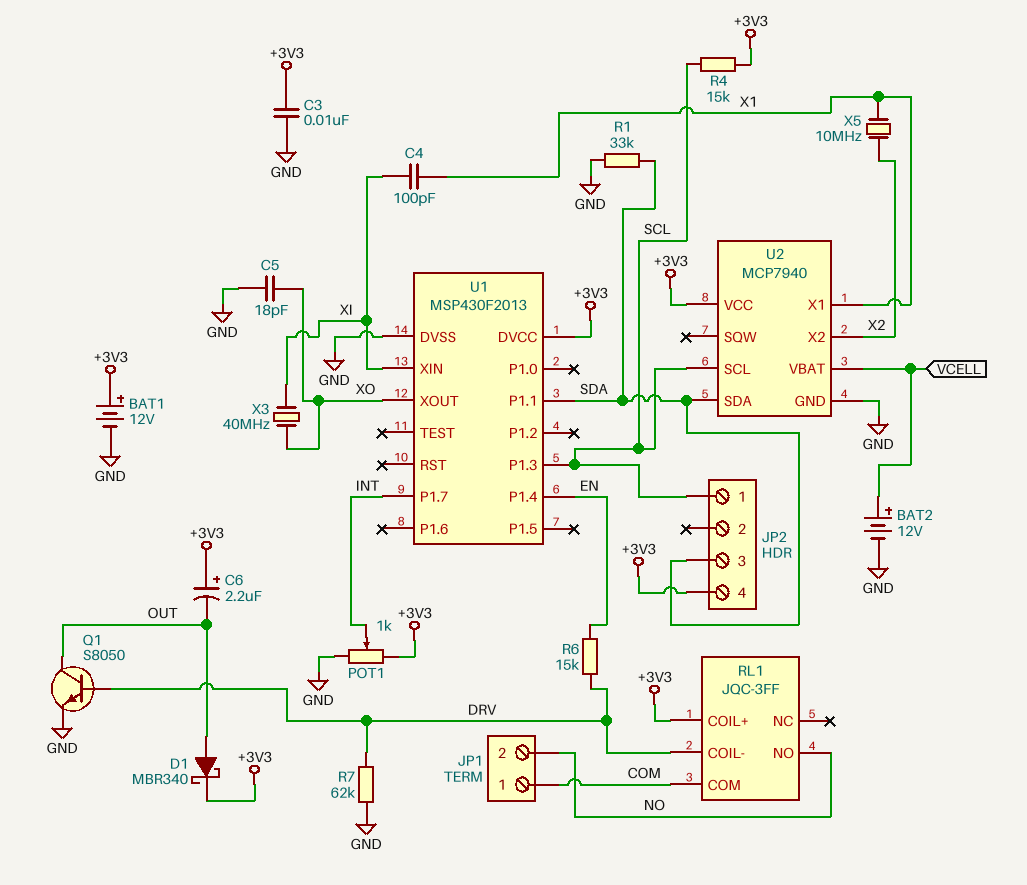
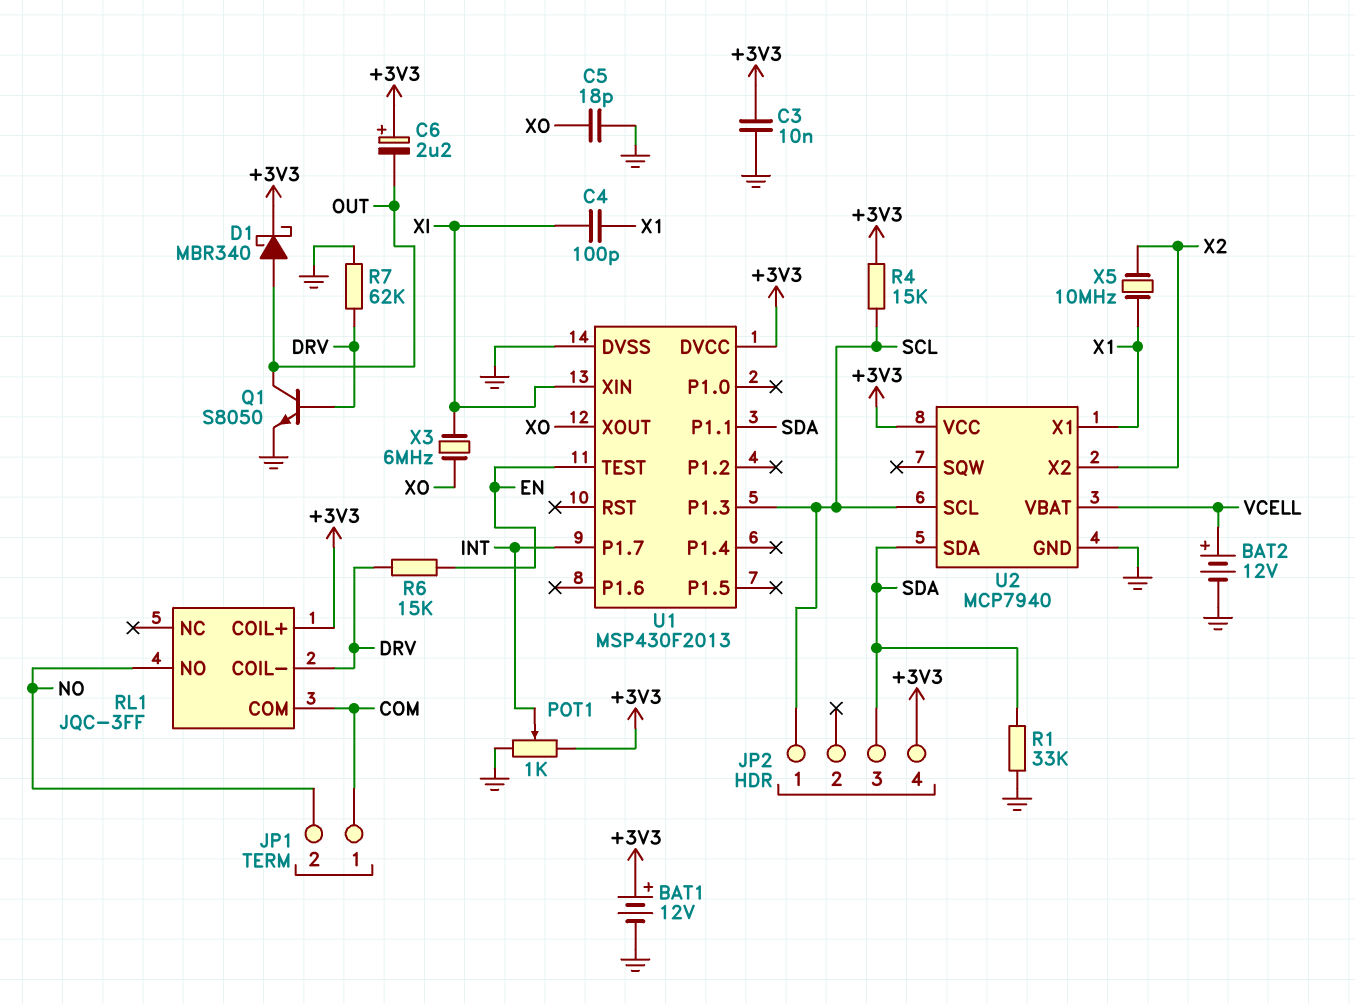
U1 pin P1.4: EN -> none
U1 pin TEST: none -> EN
X3: 40MHz (XI, XO) -> 6MHz (XI, XO)

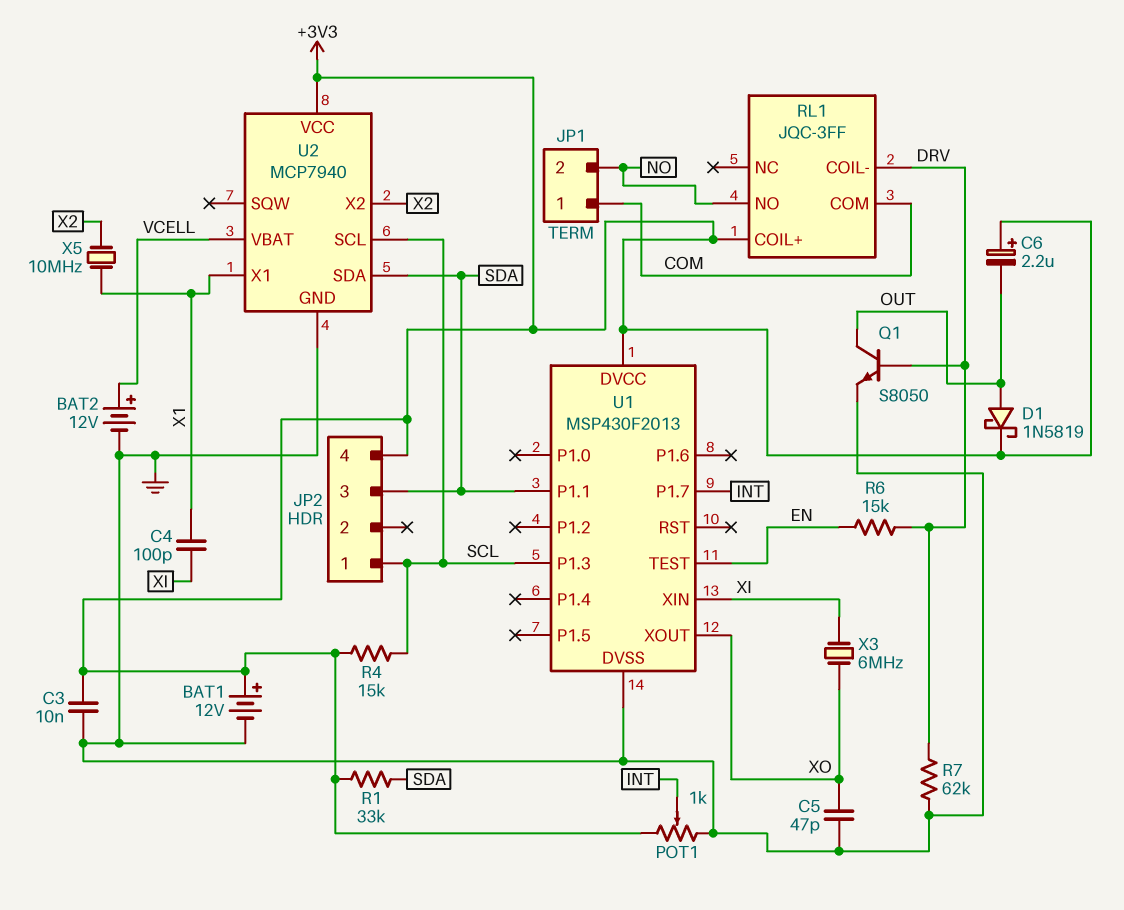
C5: 18pF (GND, XO) -> 47pF (GND, XO)
D1: schottky MBR340 (A OUT, K +3V3) -> schottky 1N5819 (A OUT, K +3V3)
R1: 33k (GND, SDA) -> 33k (+3V3, SDA)

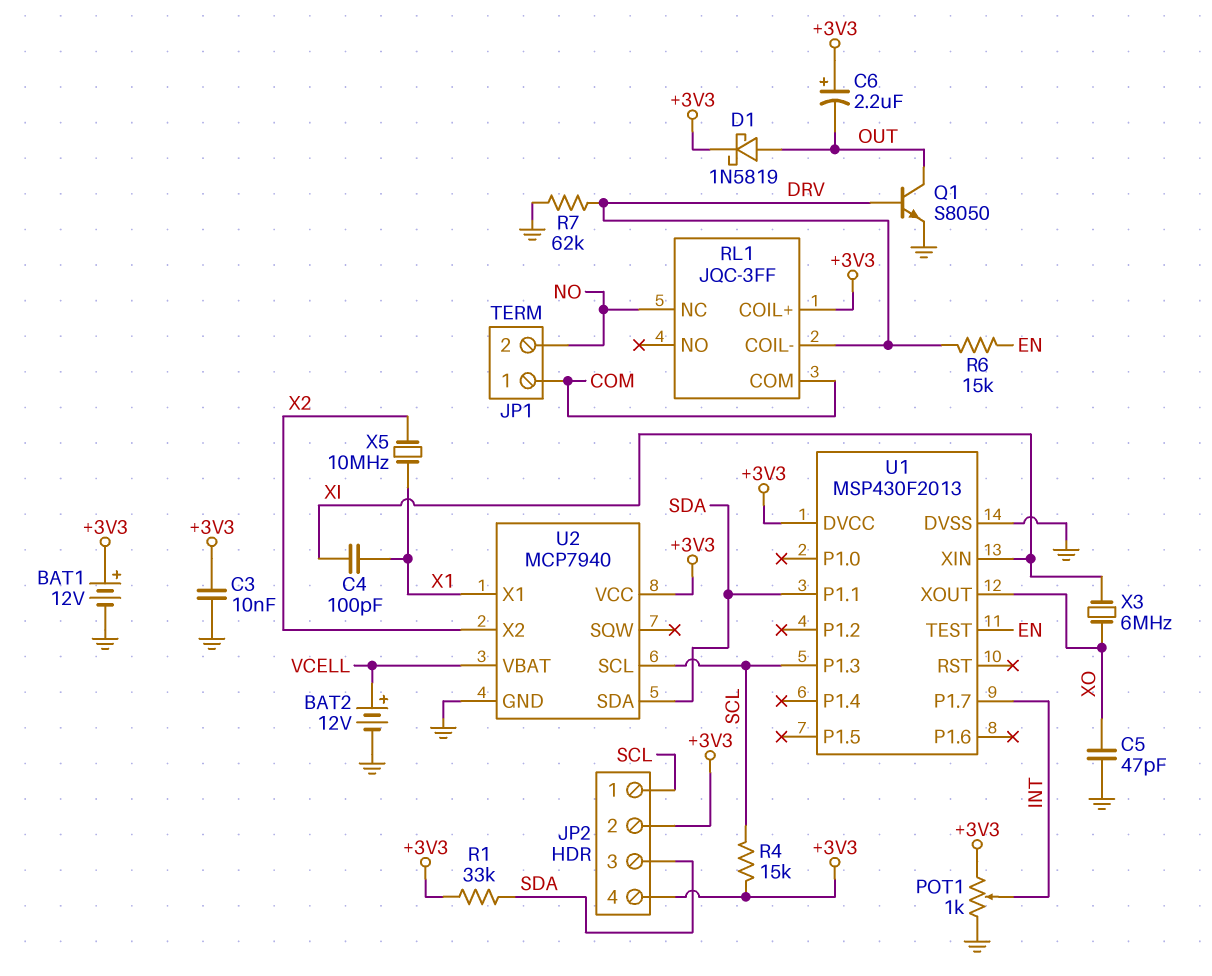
JP2 pin 2: none -> +3V3
RL1 pin NC: none -> NO
RL1 pin NO: NO -> none

